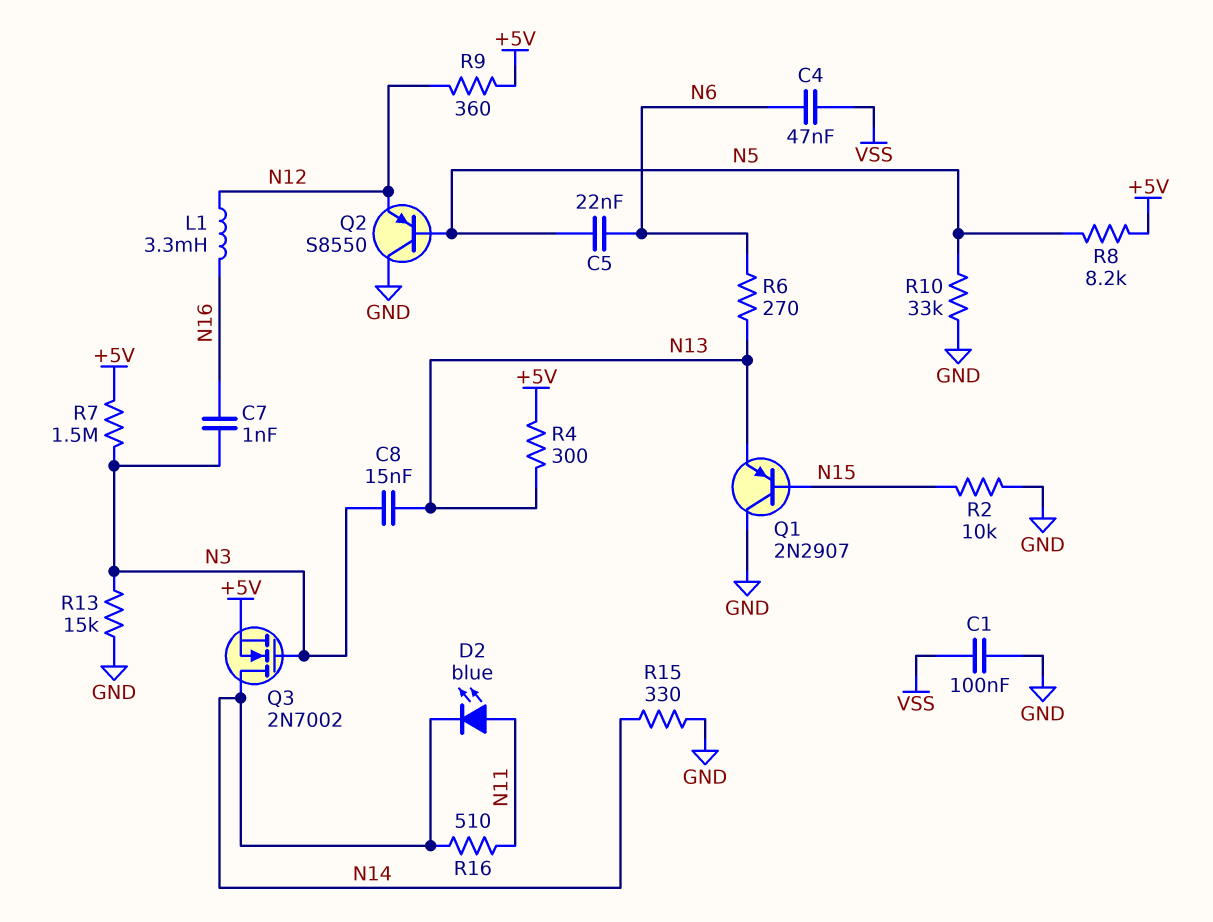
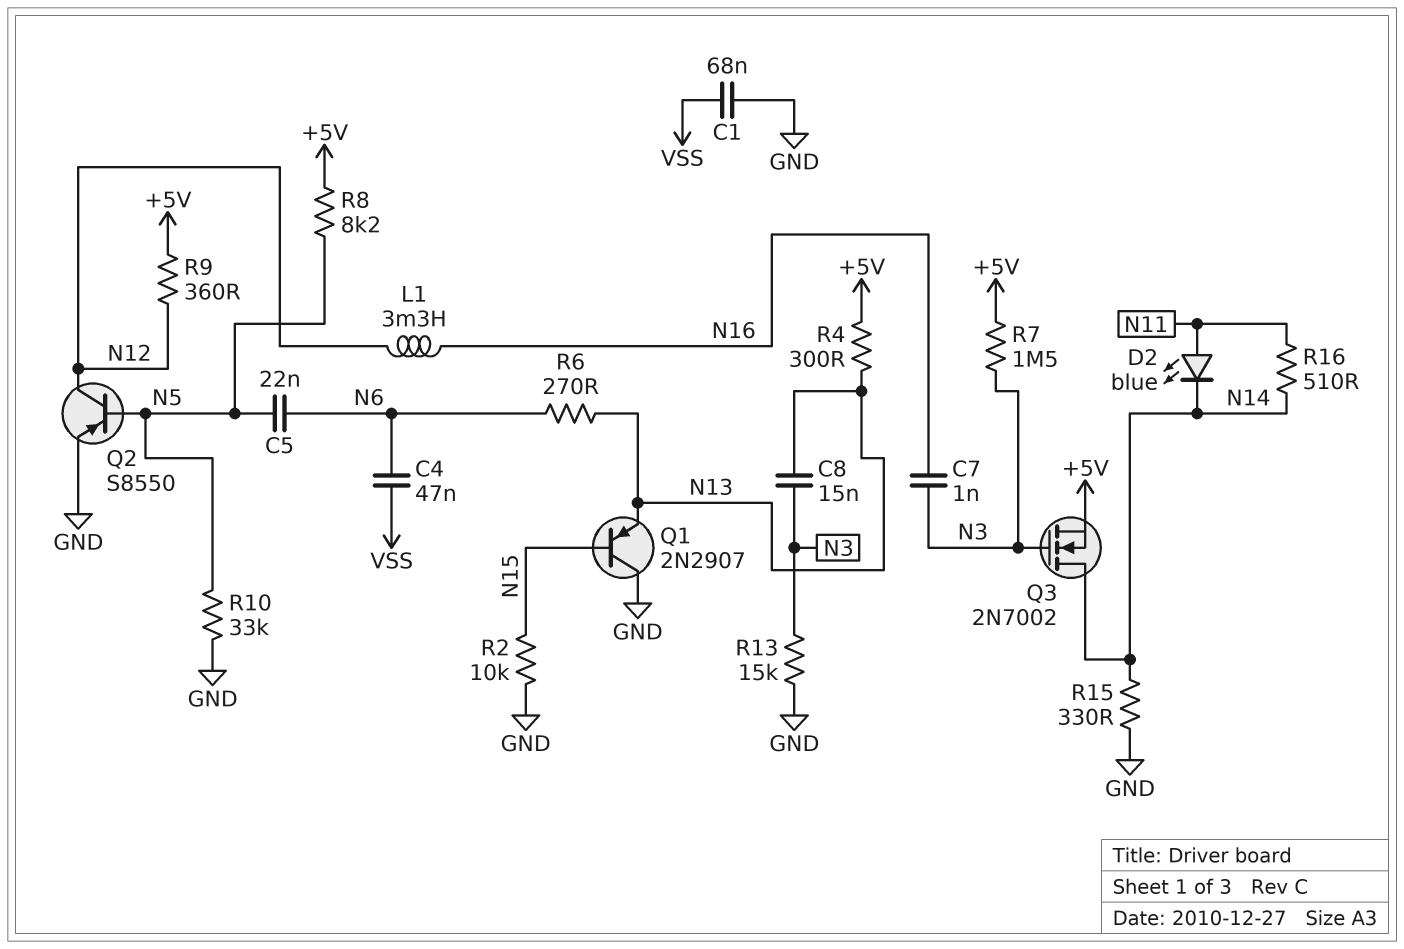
C1: 100nF (GND, VSS) -> 68nF (GND, VSS)
Q2: PNP S8550 (B N5, C GND, E N12) -> PNP S8550 (B N5, C N12, E GND)

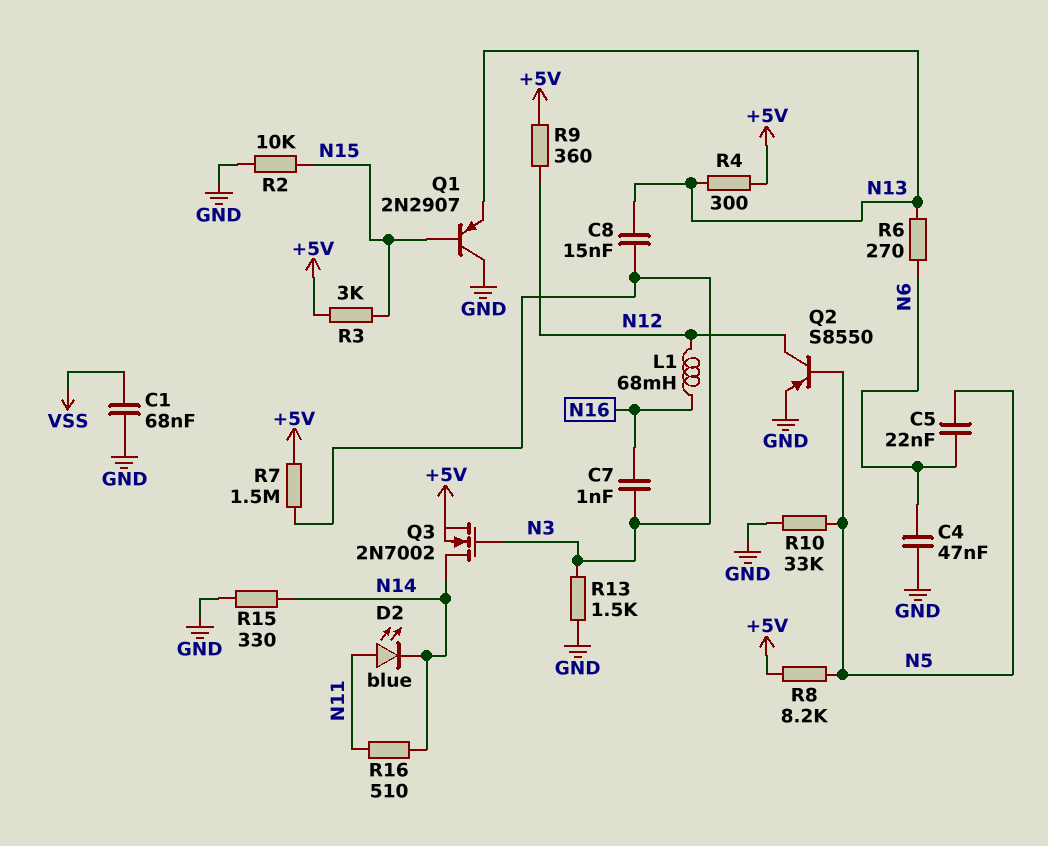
C4: 47nF (N6, VSS) -> 47nF (GND, N6)
L1: 3.3mH (N12, N16) -> 68mH (N12, N16)
R3: none -> 3k (+5V, N15)
R13: 15k (GND, N3) -> 1.5k (GND, N3)

